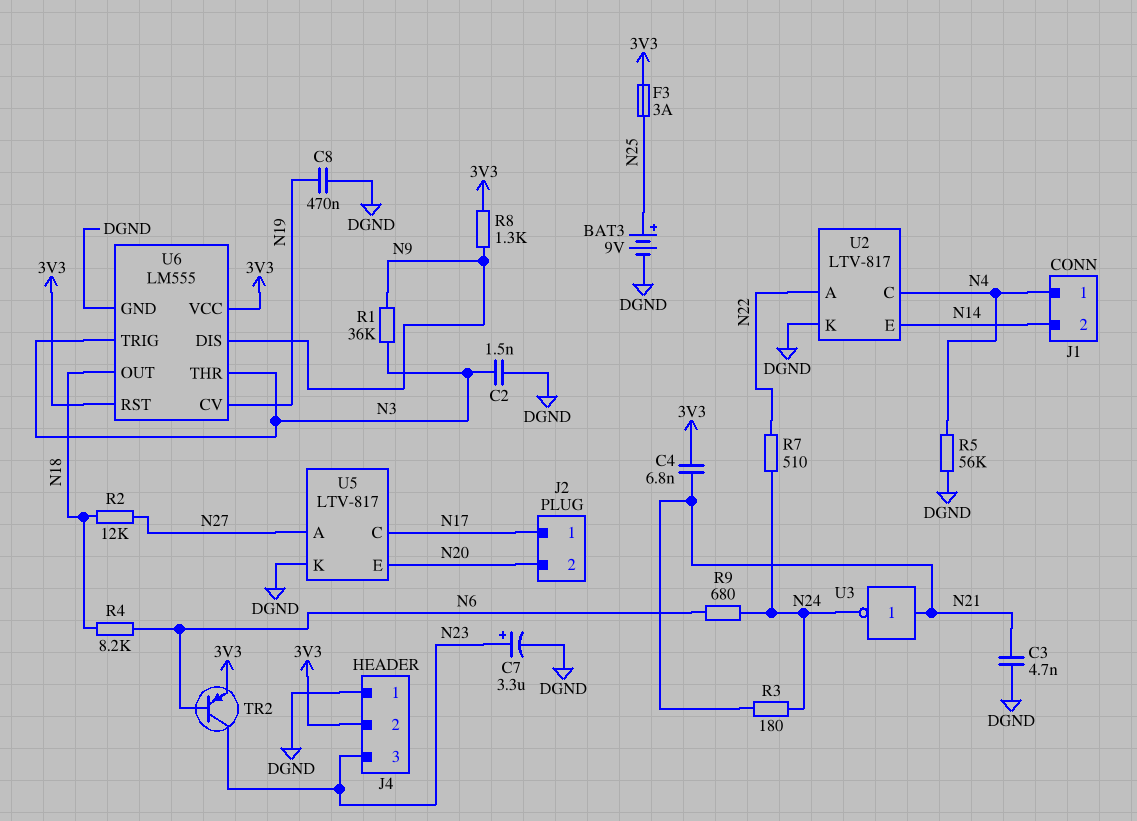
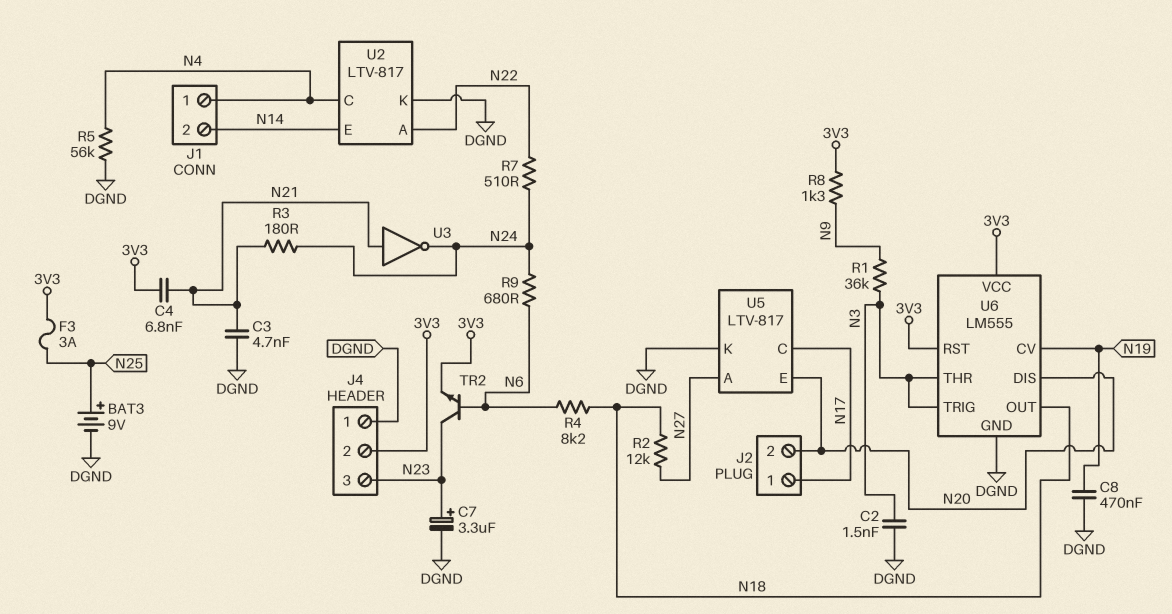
TR2: PNP (B N6, C N23, E 3V3) -> NPN (B N6, C N23, E 3V3)
U6 pin DIS: N9 -> N20

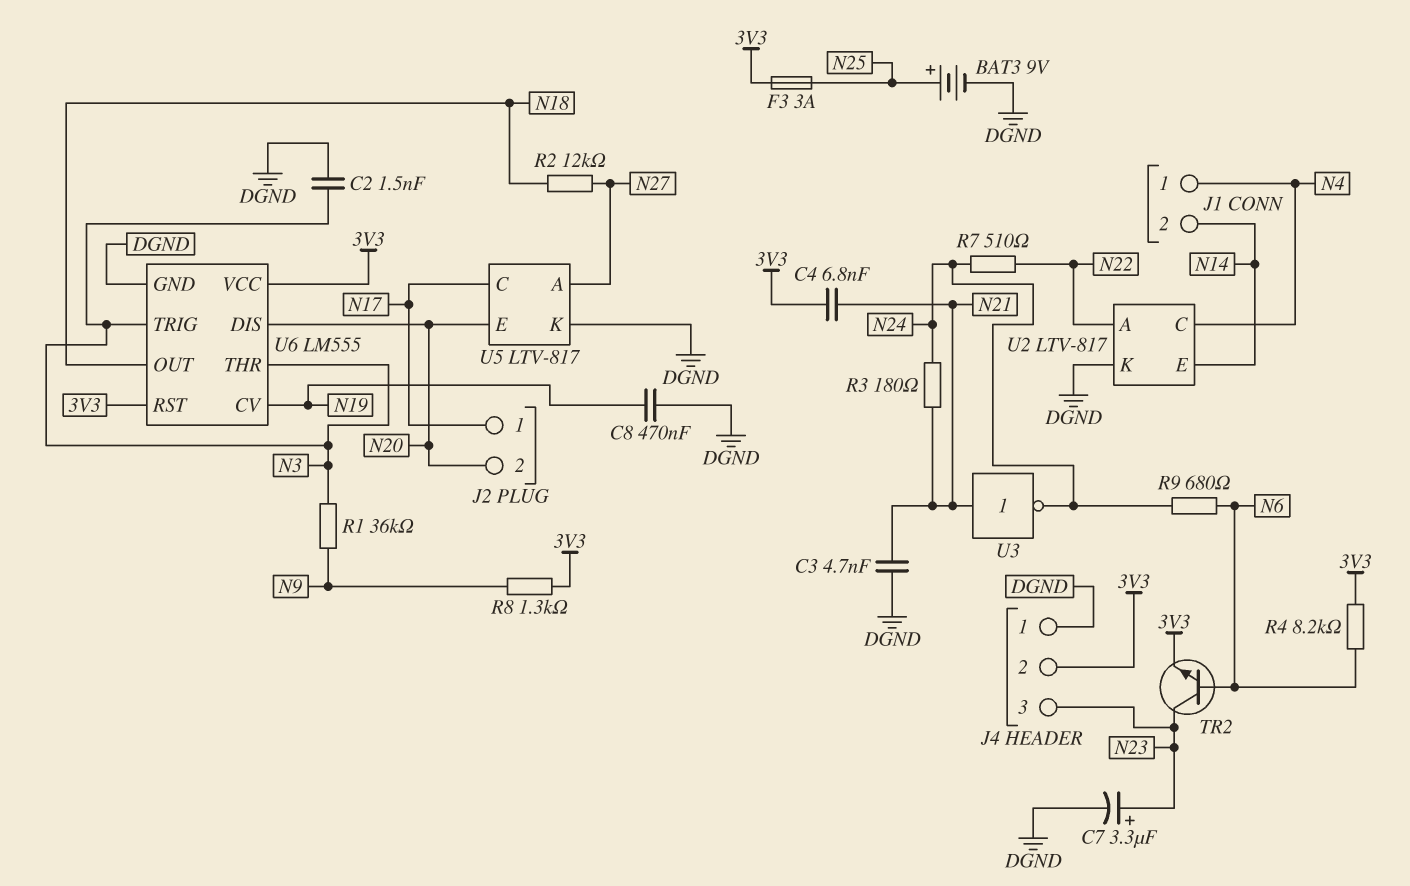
R4: 8.2k (N6, N18) -> 8.2k (3V3, N6)
R5: 56k (DGND, N4) -> none

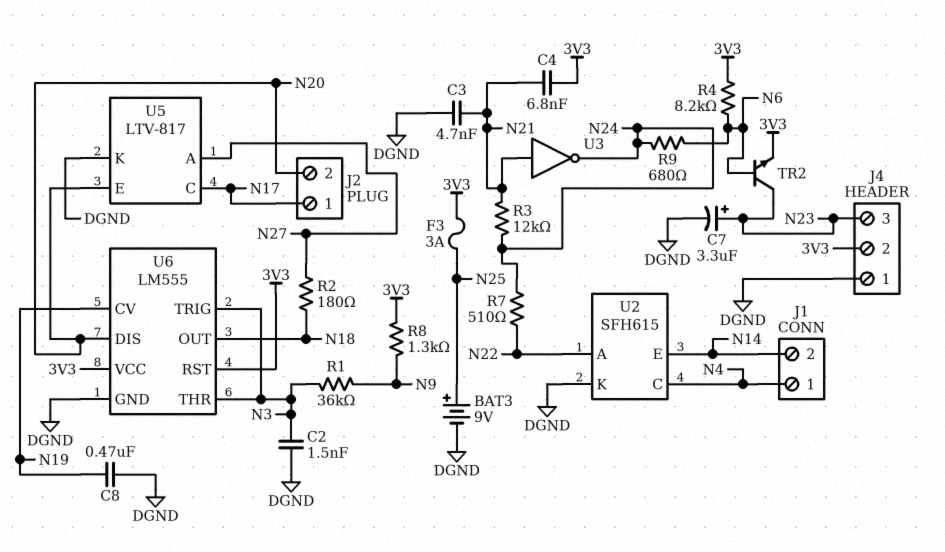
R2: 12k (N18, N27) -> 180 (N18, N27)
R3: 180 (N21, N24) -> 12k (N21, N24)
U2: LTV-817 -> SFH615

